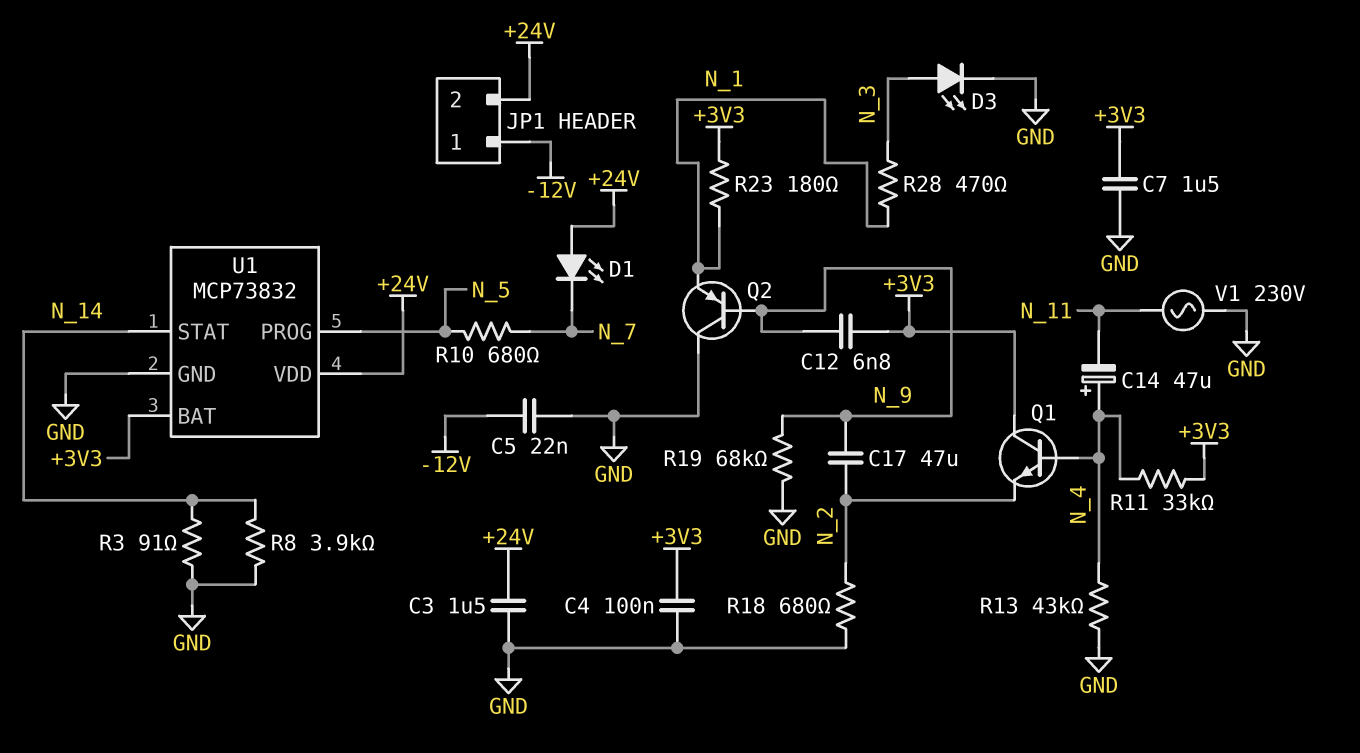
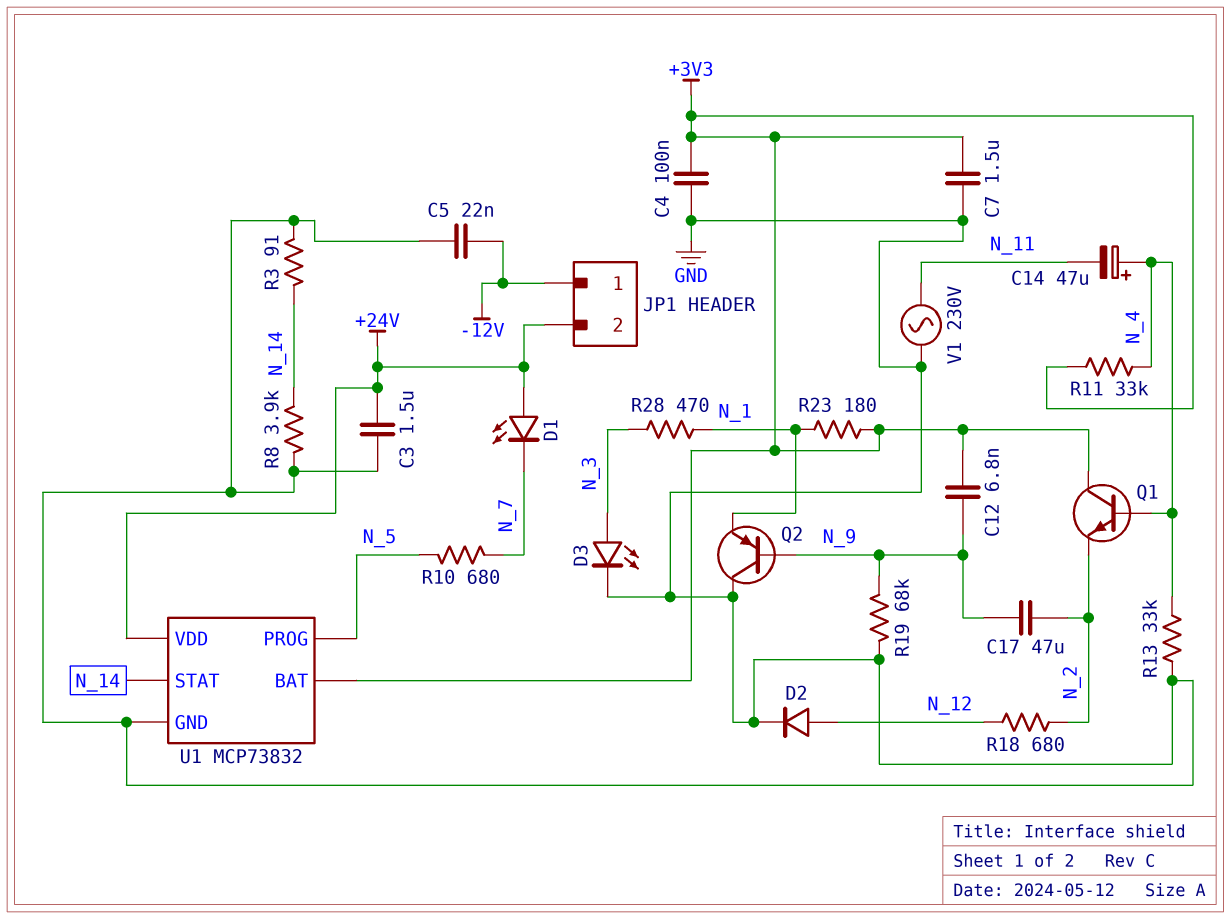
D2: none -> diode (A N_12, K GND)
R13: 43k (GND, N_4) -> 33k (GND, N_4)
R18: 680 (GND, N_2) -> 680 (N_2, N_12)

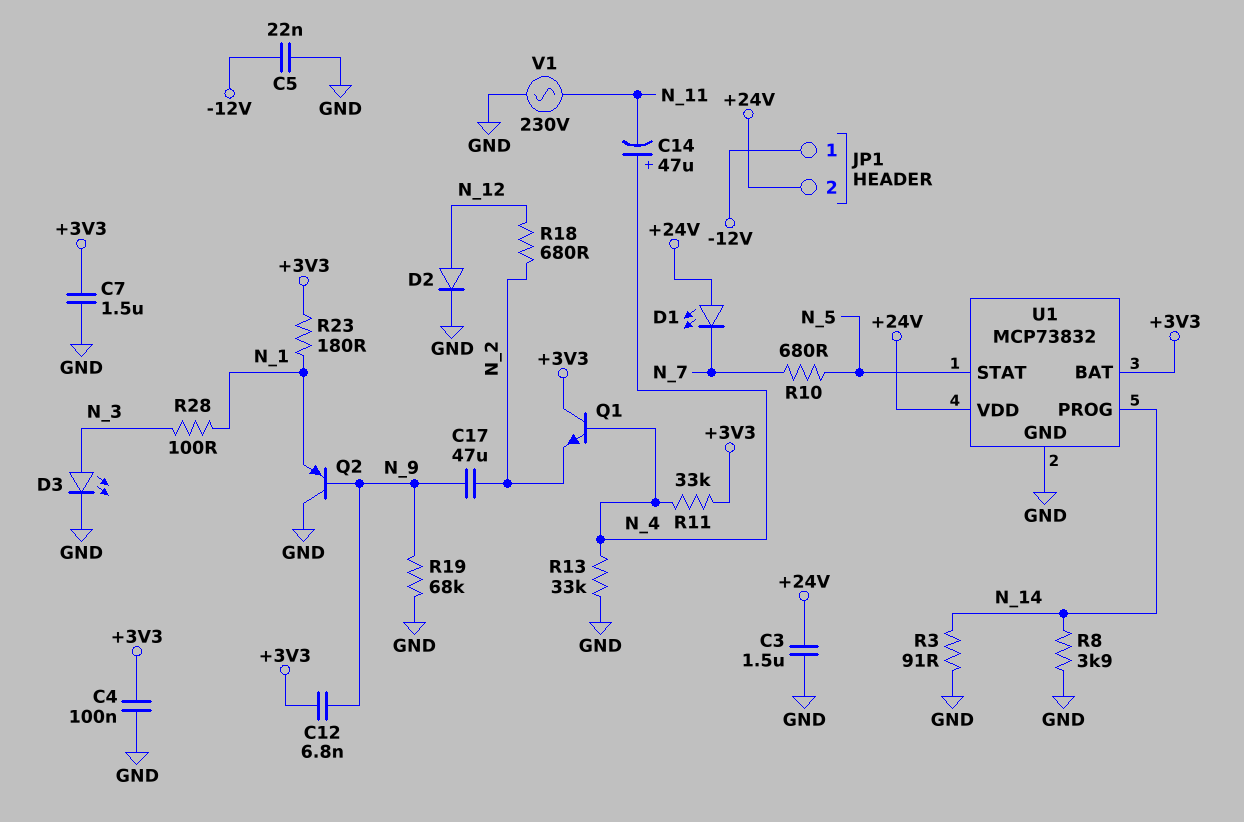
R28: 470 (N_1, N_3) -> 100 (N_1, N_3)
U1 pin PROG: N_5 -> N_14
U1 pin STAT: N_14 -> N_5

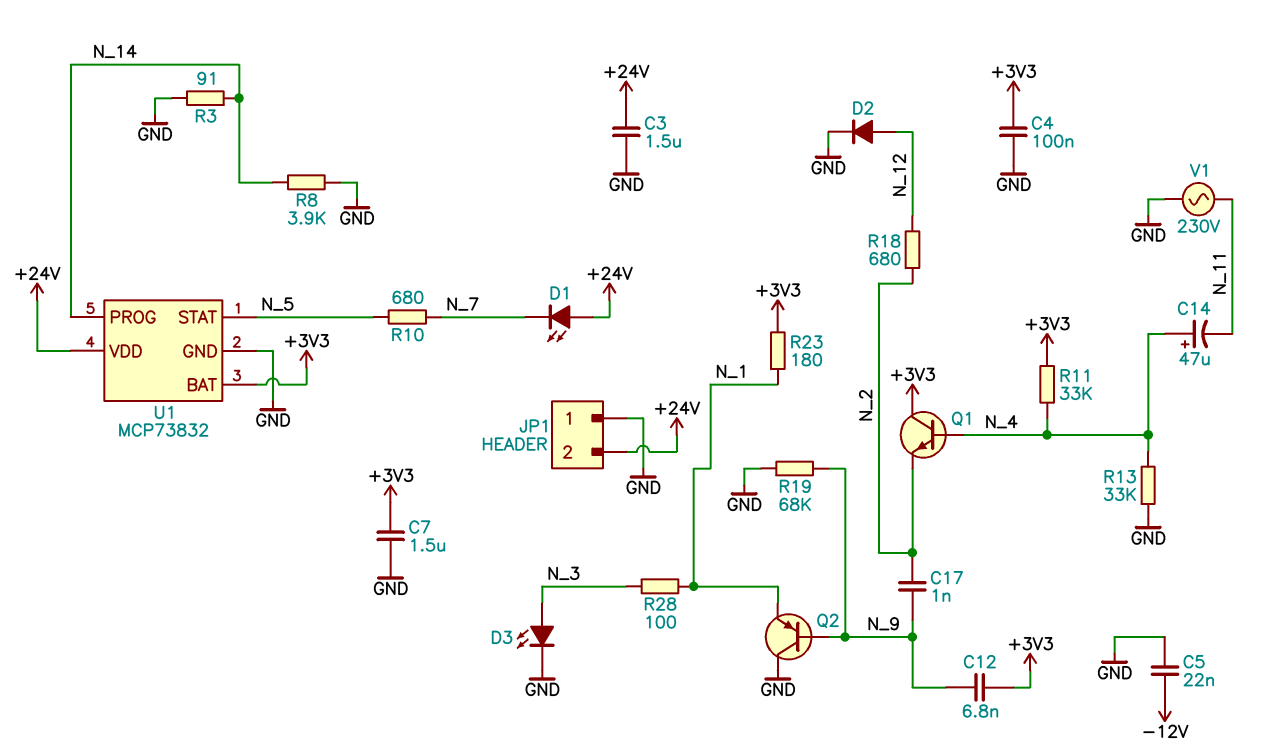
C17: 47uF (N_2, N_9) -> 1nF (N_2, N_9)
JP1 pin 1: -12V -> GND

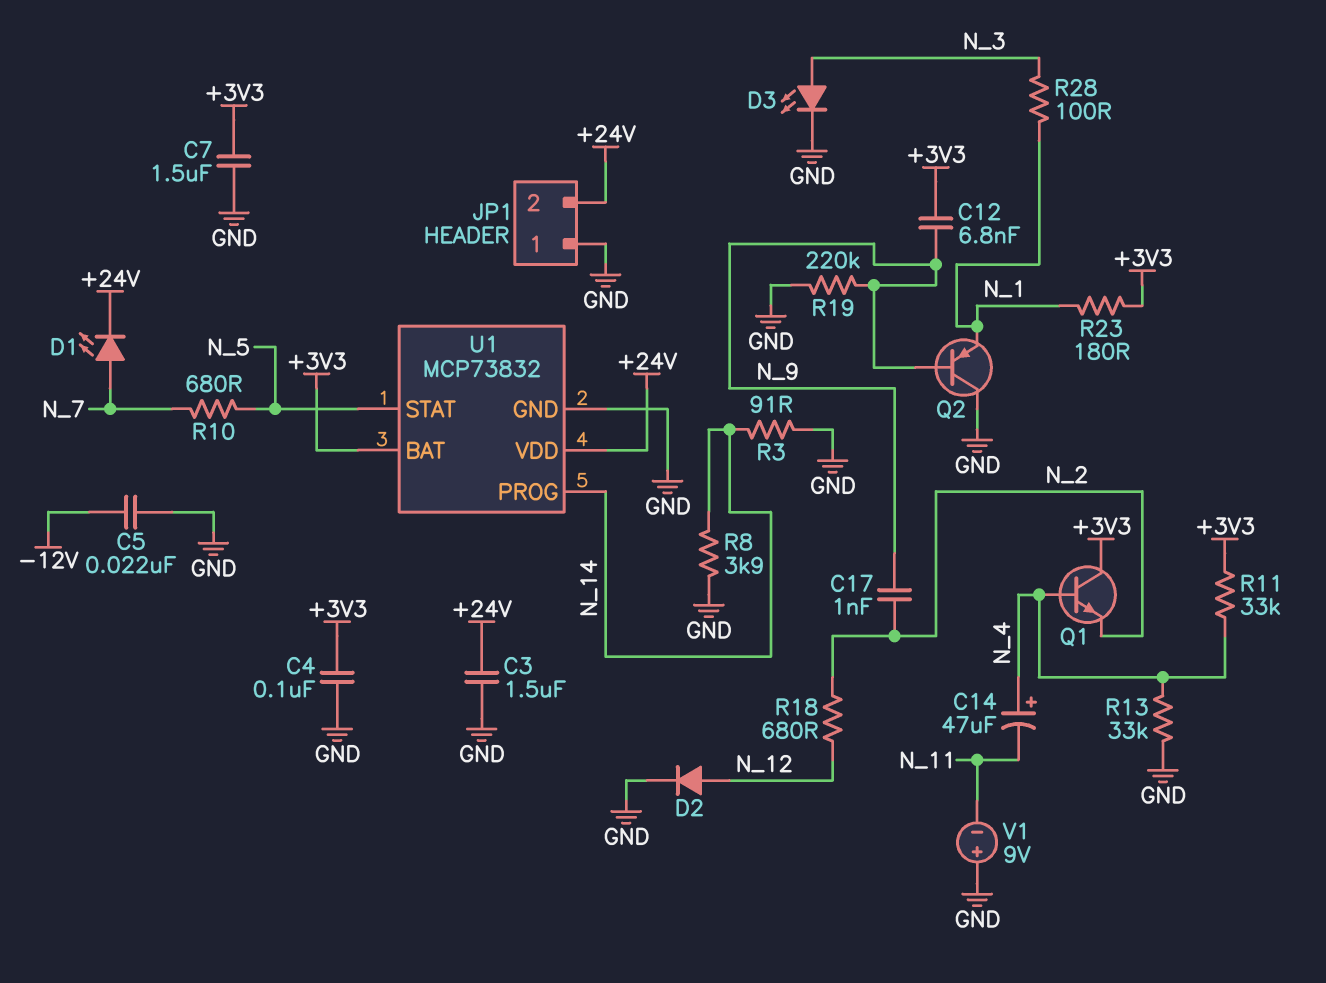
D1: LED (A +24V, K N_7) -> LED (A N_7, K +24V)
R19: 68k (GND, N_9) -> 220k (GND, N_9)
V1: AC 230V (GND, N_11) -> 9V (plus GND, minus N_11)

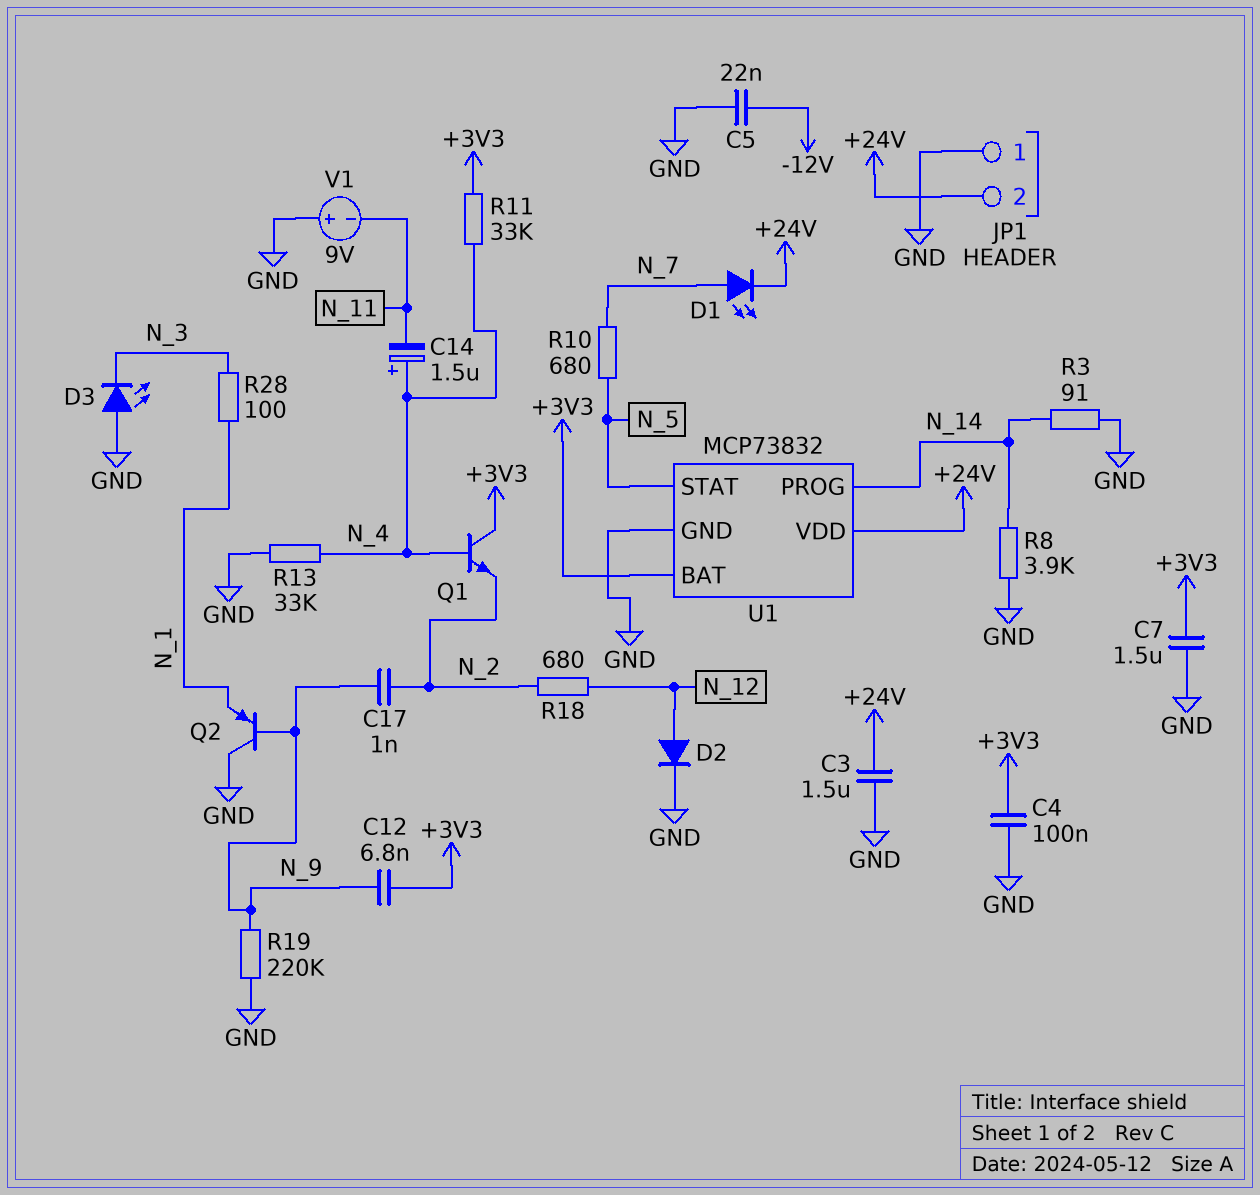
C14: 47uF (plus N_4, minus N_11) -> 1.5uF (plus N_4, minus N_11)
D3: LED (A N_3, K GND) -> LED (A GND, K N_3)
R23: 180 (+3V3, N_1) -> none

